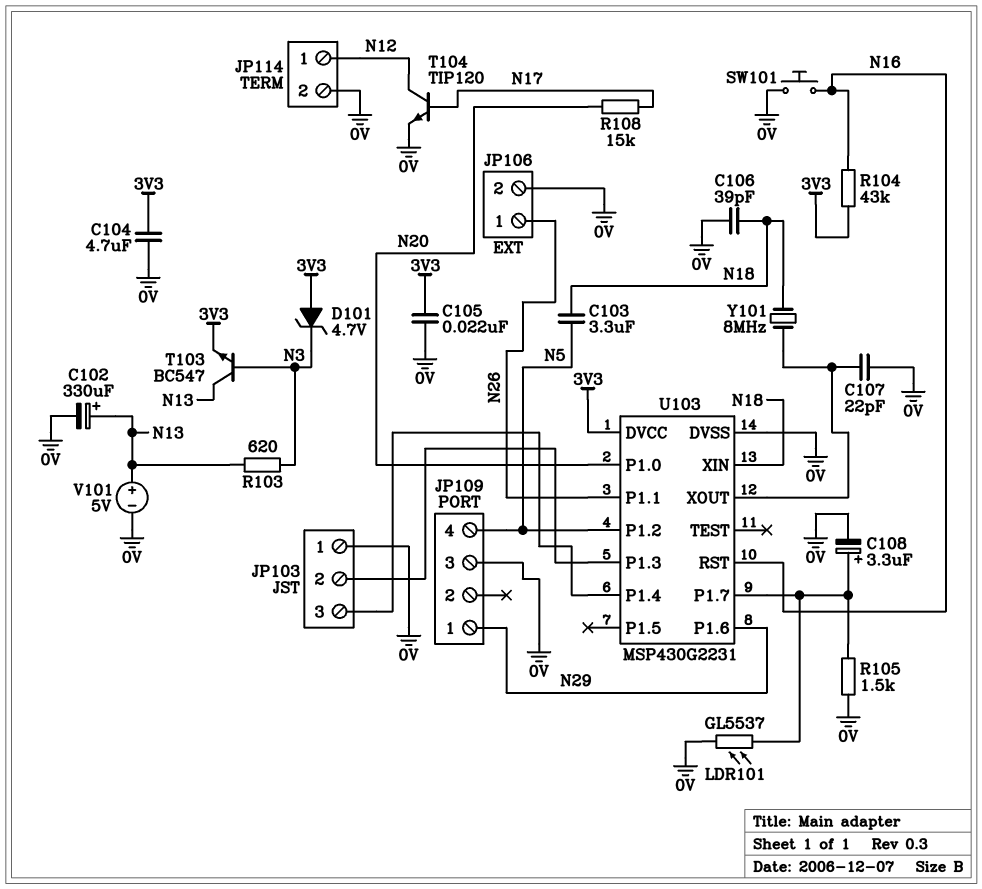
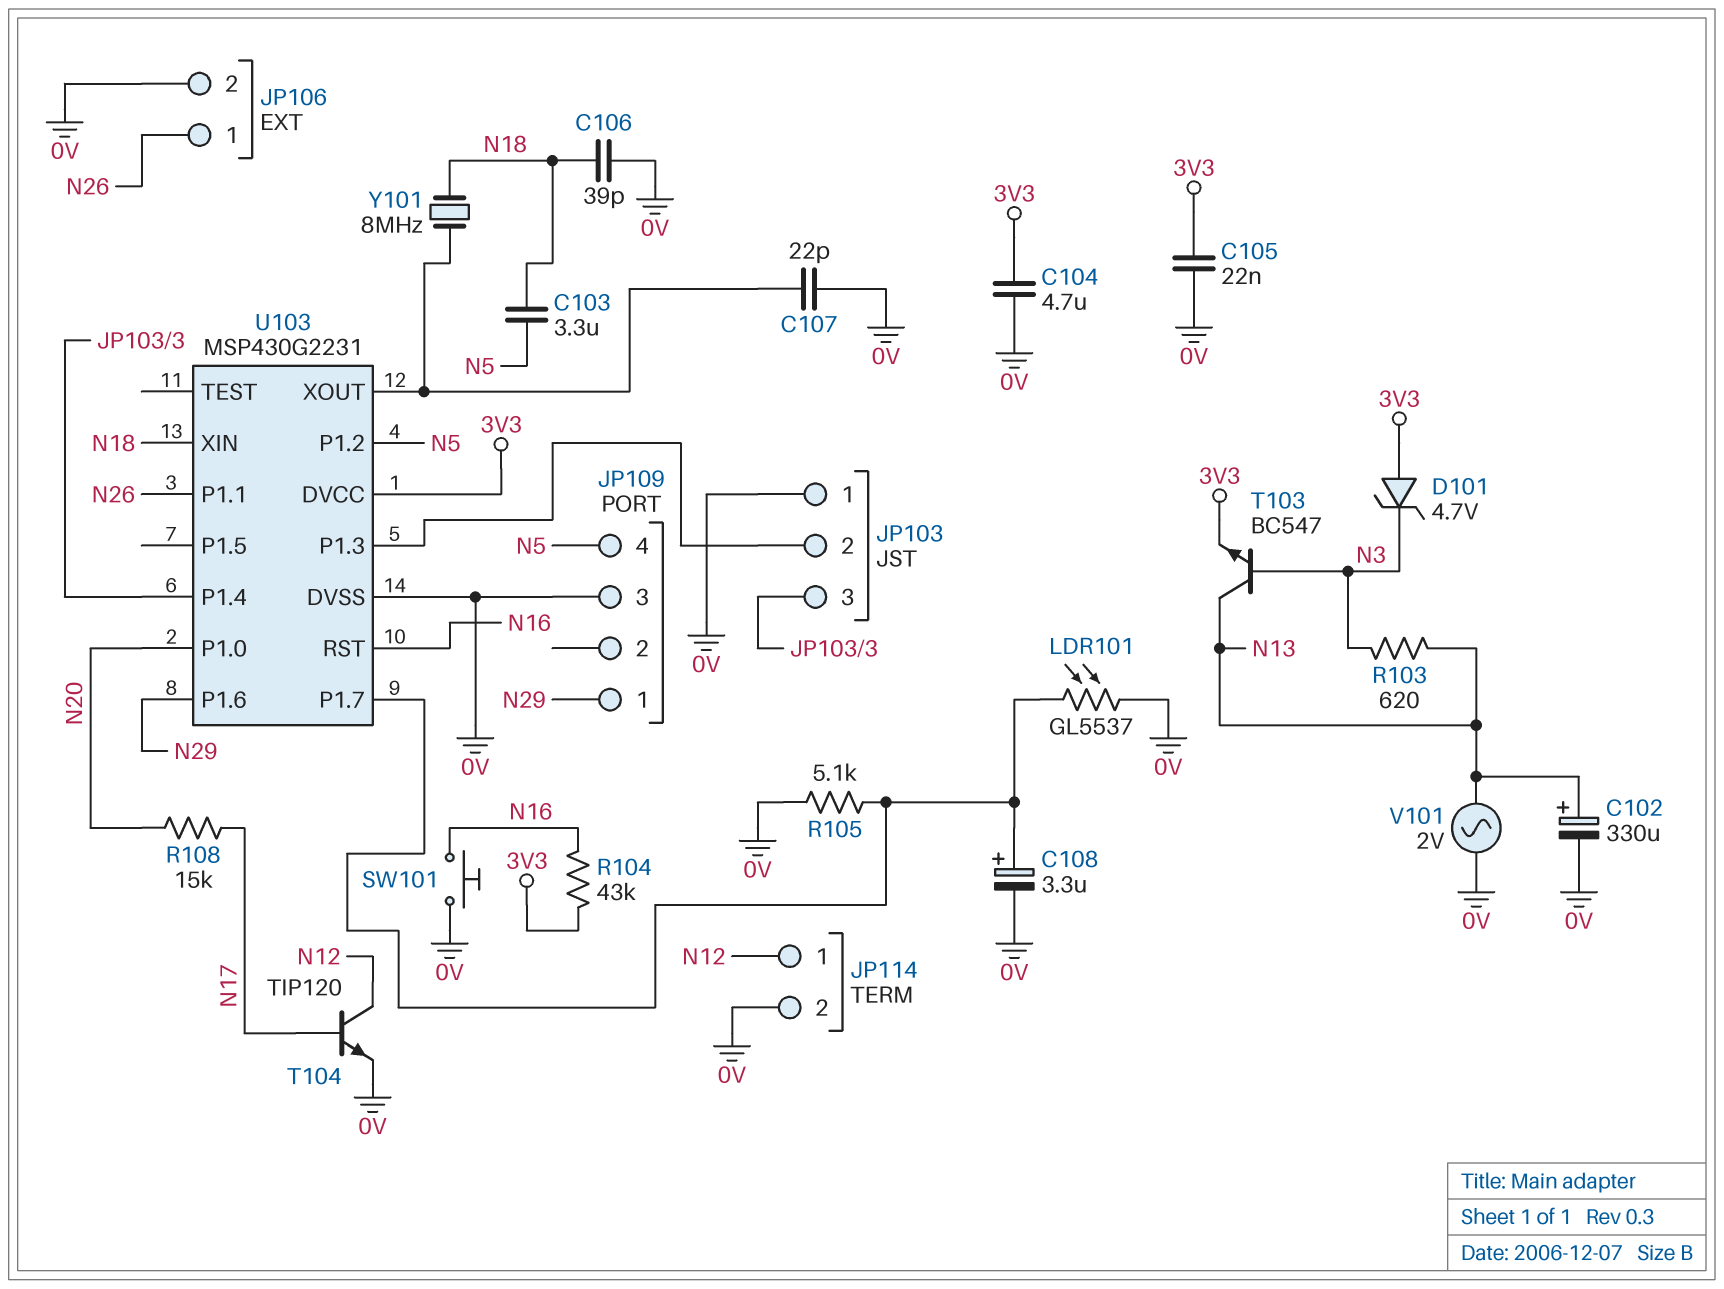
R105: 1.5k (0V, U103/P1.7) -> 5.1k (0V, U103/P1.7)
V101: 5V (plus N13, minus 0V) -> AC 2V (0V, N13)

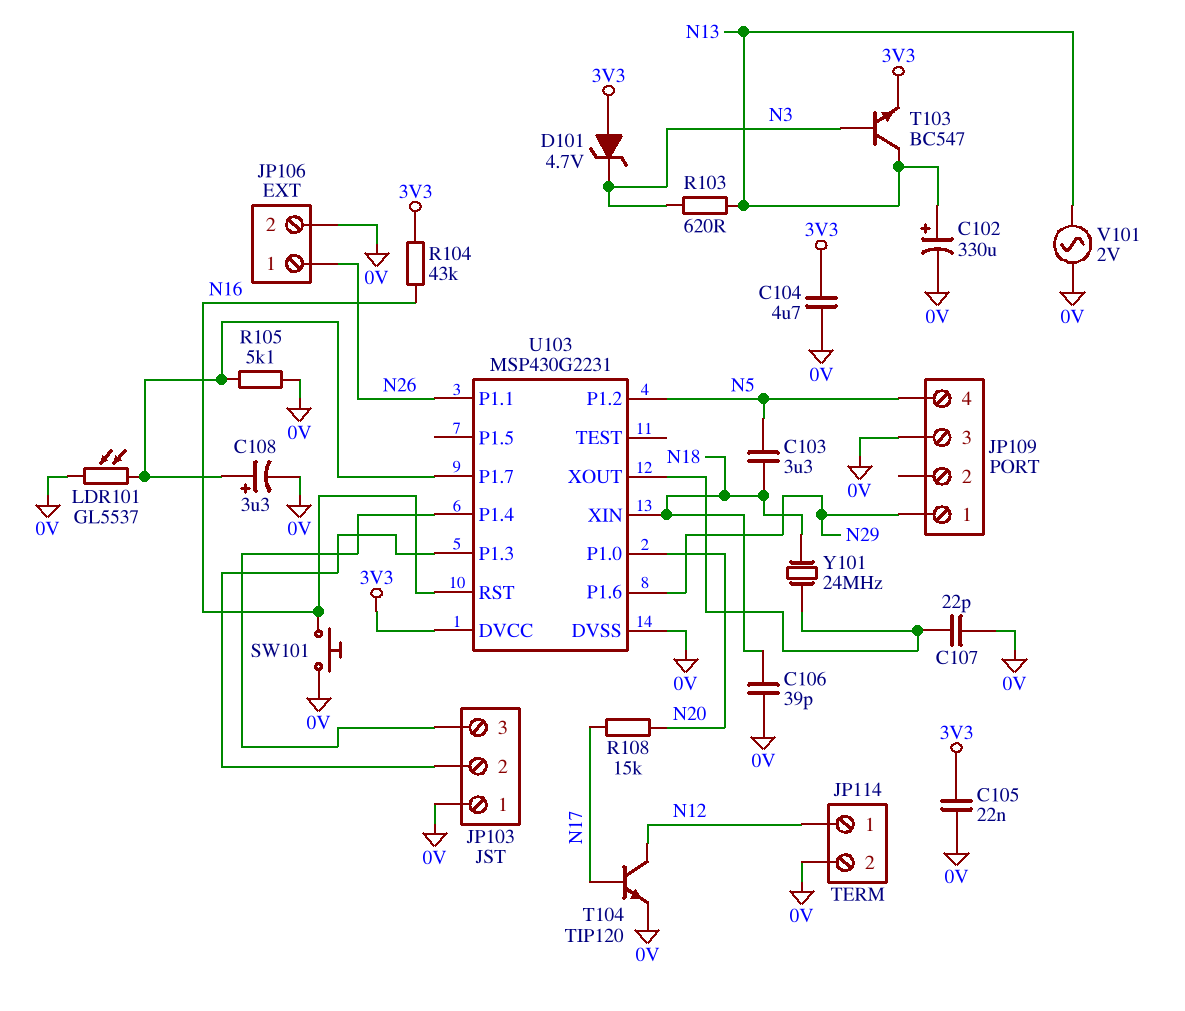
Y101: 8MHz (N18, U103/XOUT) -> 24MHz (N18, U103/XOUT)

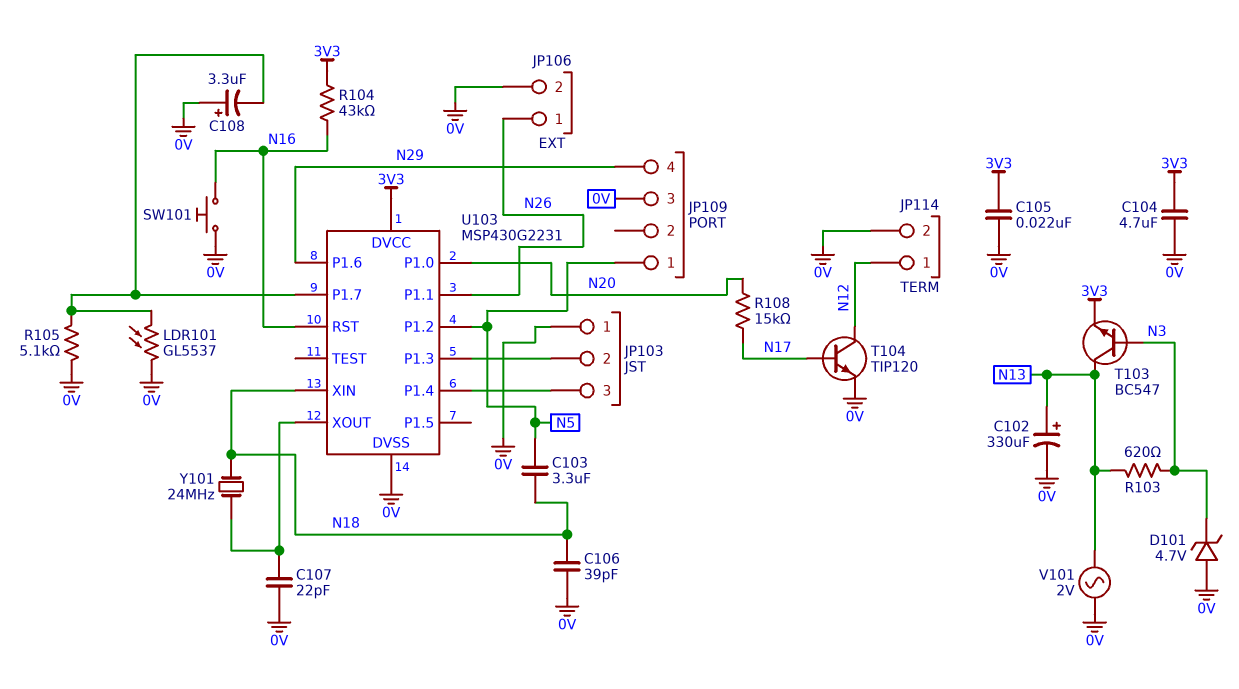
C108: 3.3uF (plus U103/P1.7, minus 0V) -> 3.3uF (plus 0V, minus U103/P1.7)
D101: zener 4.7V (A 3V3, K N3) -> zener 4.7V (A 0V, K N3)
JP109 pin 1: N29 -> N5
JP109 pin 4: N5 -> N29

